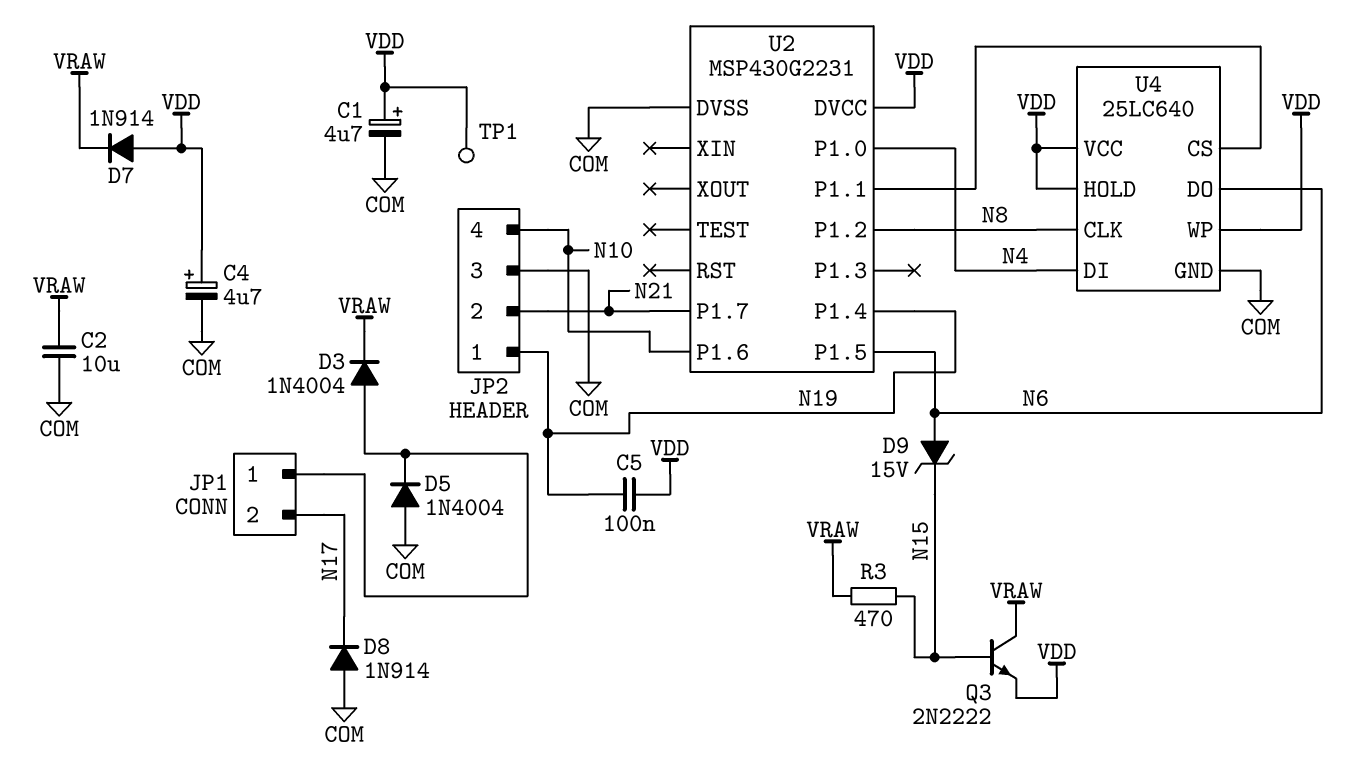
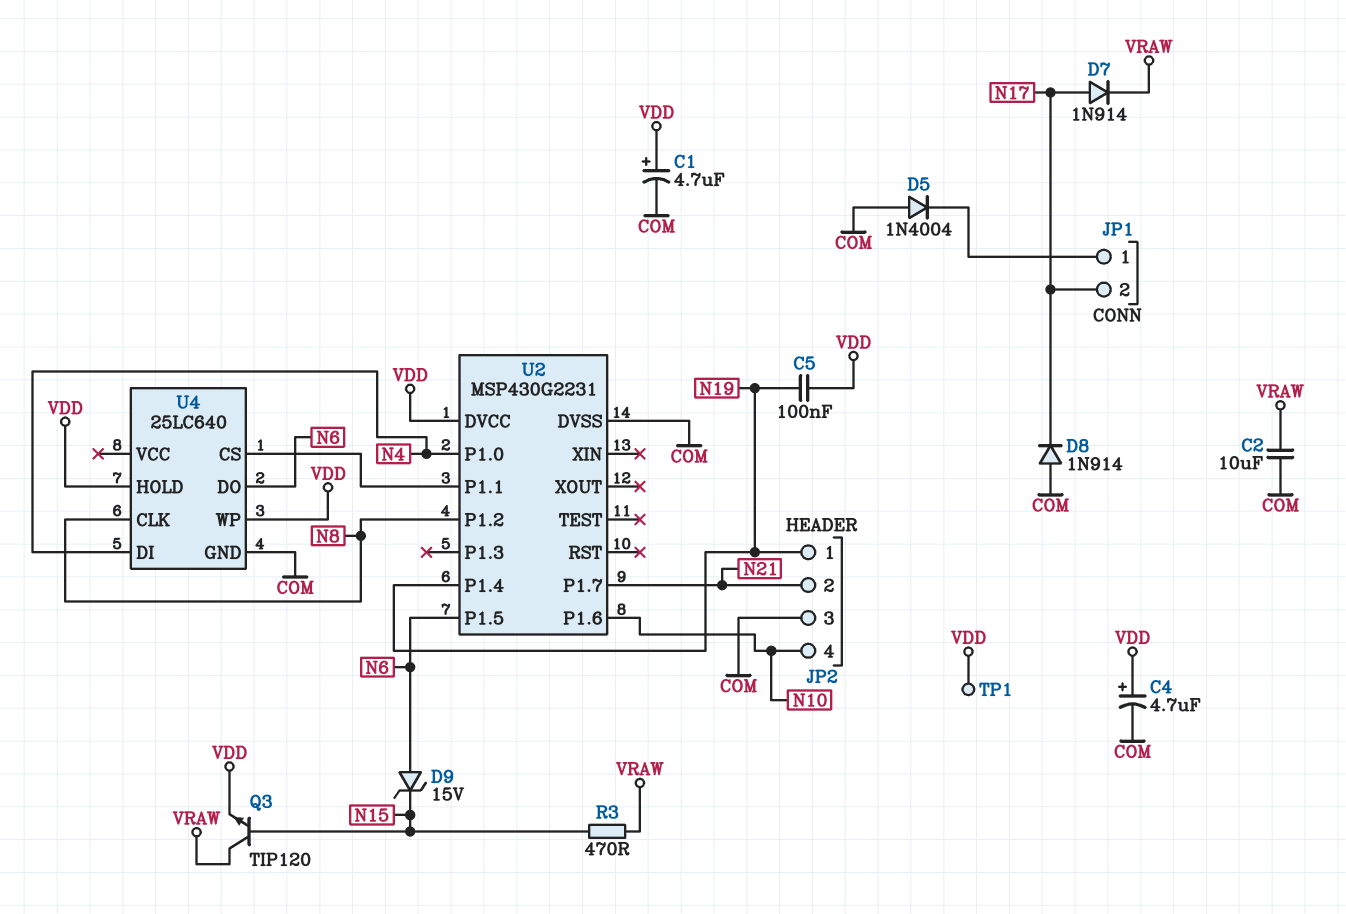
D3: diode 1N4004 (A JP1/1, K VRAW) -> none
D7: diode 1N914 (A VDD, K VRAW) -> diode 1N914 (A N17, K VRAW)
Q3: NPN 2N2222 (B N15, C VRAW, E VDD) -> NPN TIP120 (B N15, C VRAW, E VDD)
U4 pin VCC: VDD -> none

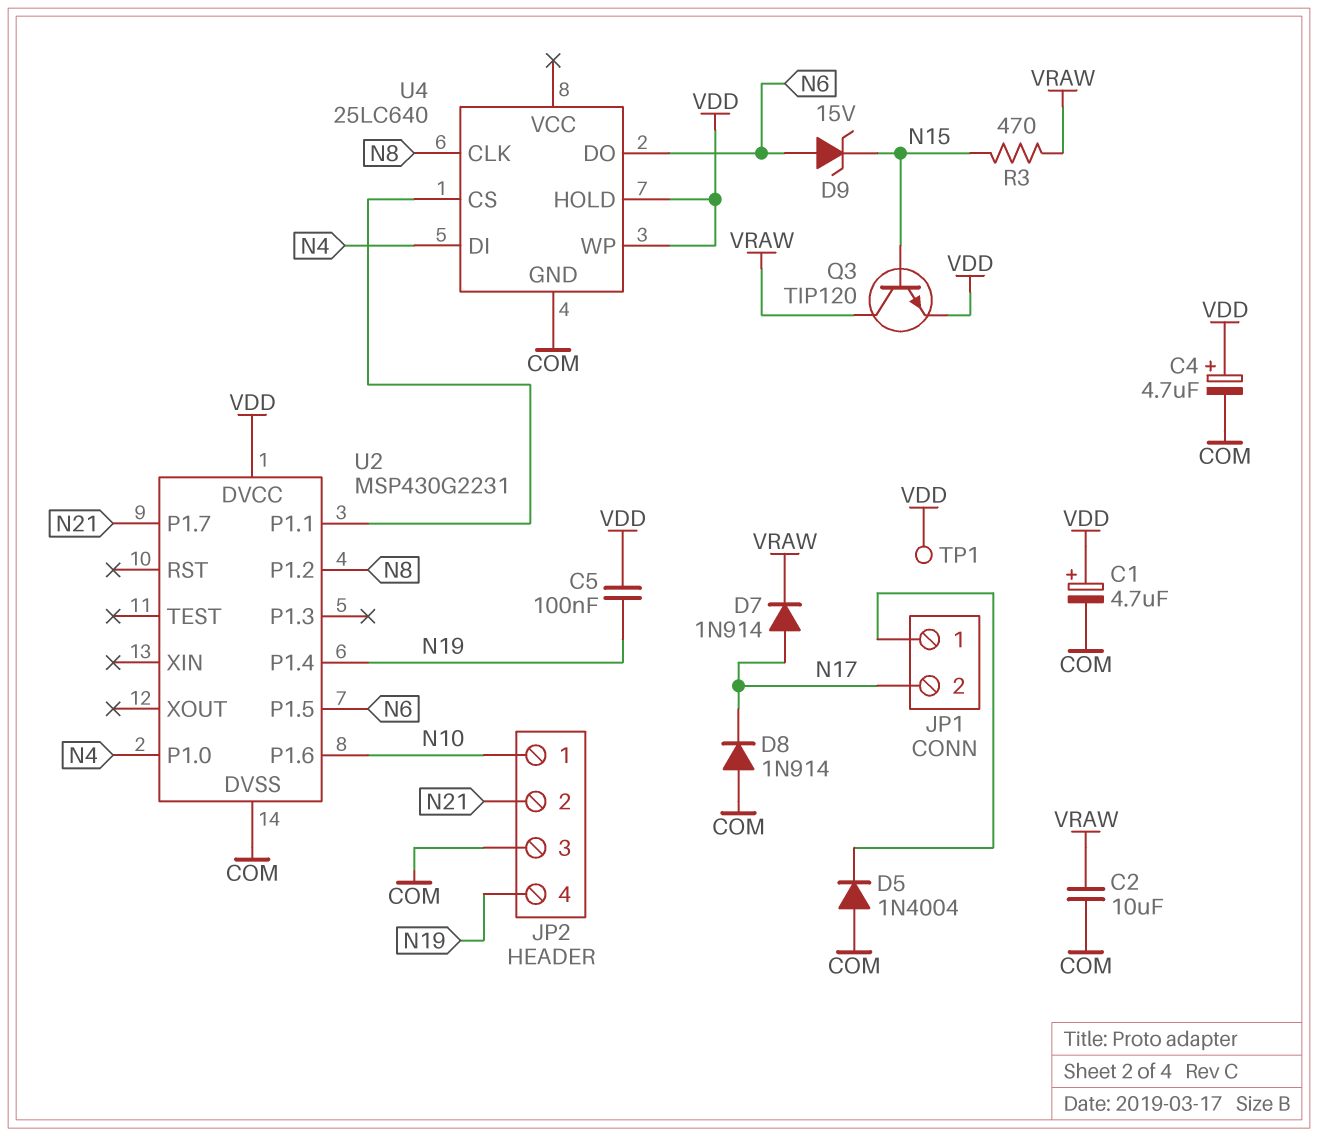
JP2 pin 1: N19 -> N10
JP2 pin 4: N10 -> N19

